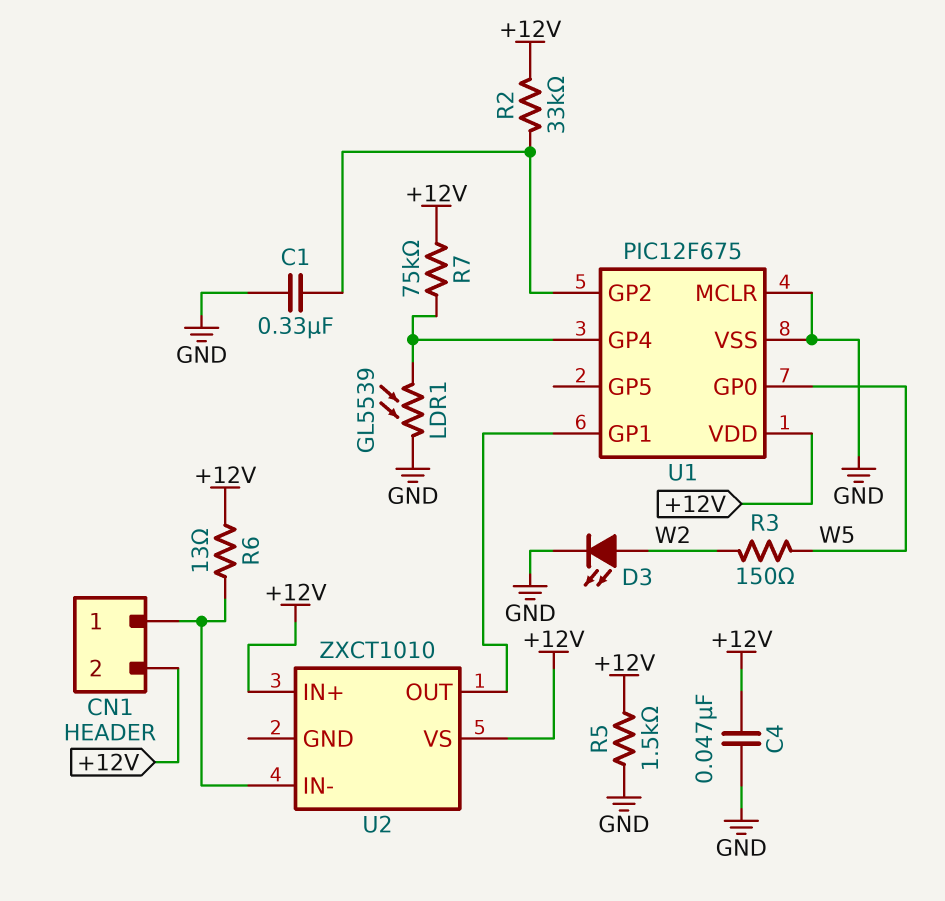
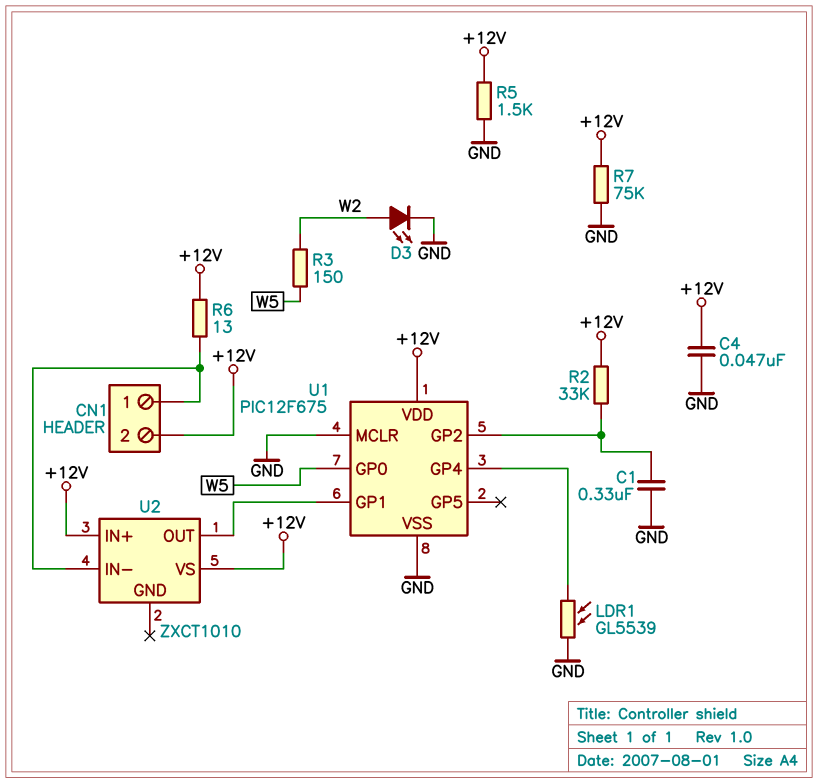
R7: 75k (+12V, U1/GP4) -> 75k (+12V, GND)

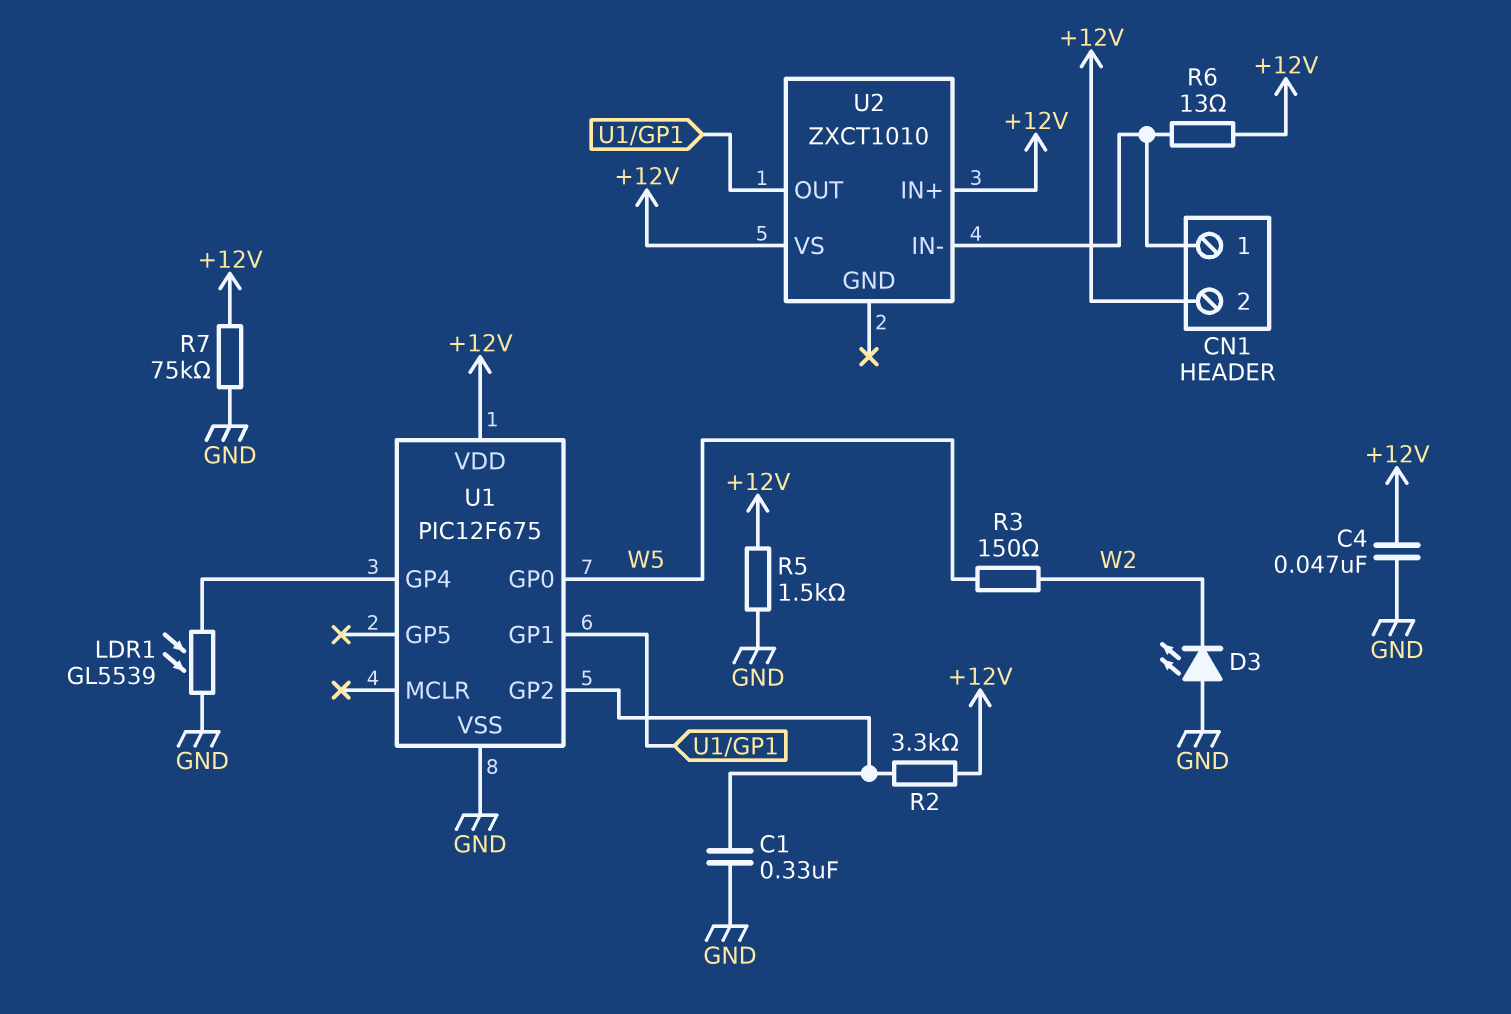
D3: LED (A W2, K GND) -> LED (A GND, K W2)
R2: 33k (+12V, U1/GP2) -> 3.3k (+12V, U1/GP2)
U1 pin MCLR: GND -> none

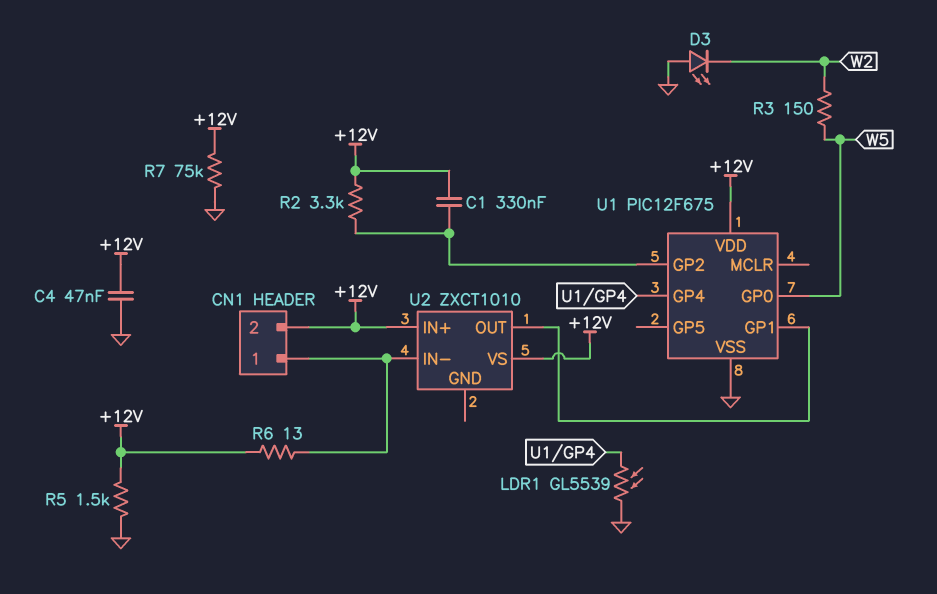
C1: 330nF (GND, U1/GP2) -> 330nF (+12V, U1/GP2)

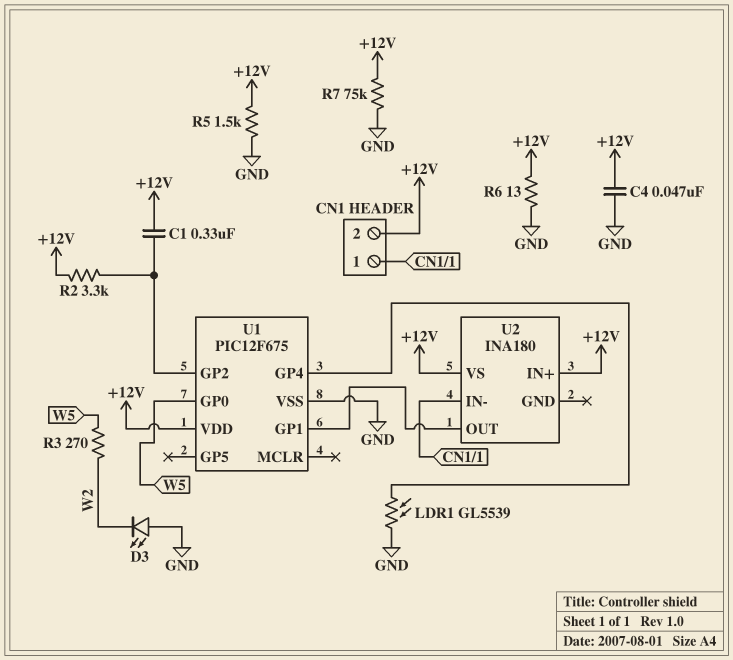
R3: 150 (W2, W5) -> 270 (W2, W5)
R6: 13 (+12V, CN1/1) -> 13 (+12V, GND)
U2: ZXCT1010 -> INA180

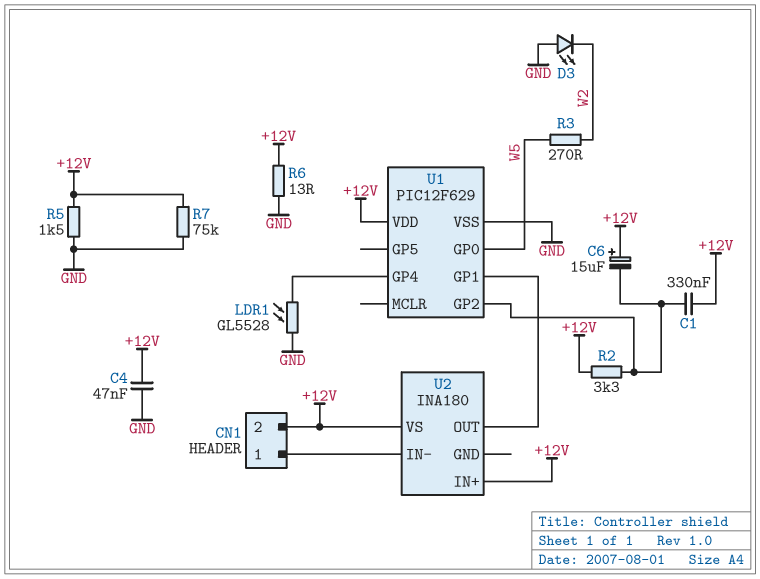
C6: none -> 15uF (plus +12V, minus U1/GP2)
LDR1: GL5539 (GND, U1/GP4) -> GL5528 (GND, U1/GP4)
U1: PIC12F675 -> PIC12F629

